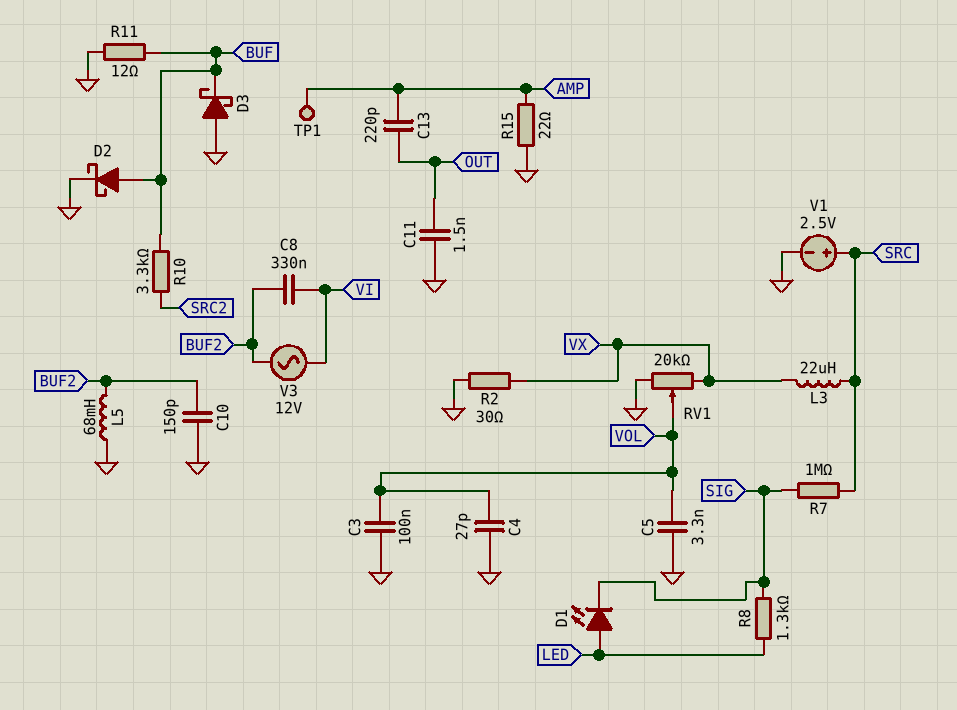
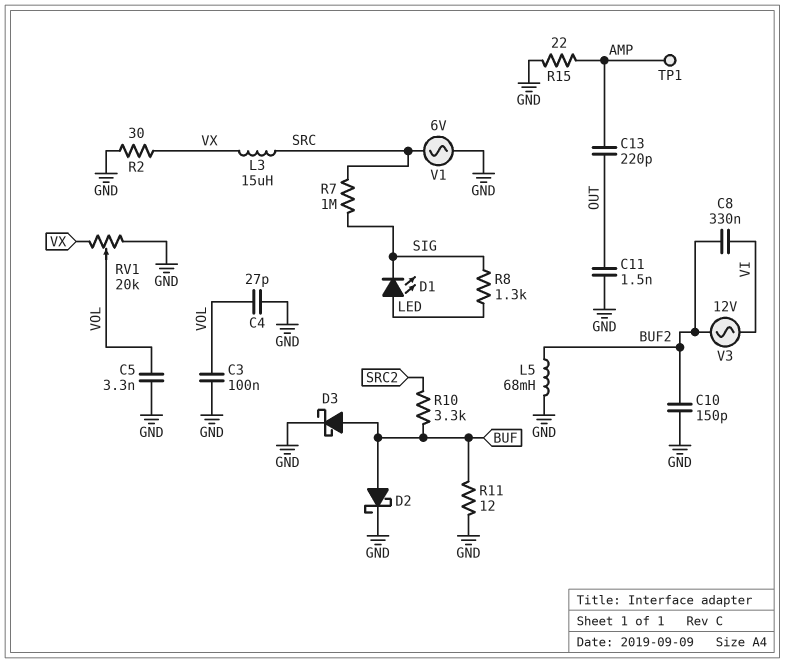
D3: schottky (A GND, K BUF) -> schottky (A BUF, K GND)
L3: 22uH (SRC, VX) -> 15uH (SRC, VX)
V1: 2.5V (plus SRC, minus GND) -> AC 6V (GND, SRC)

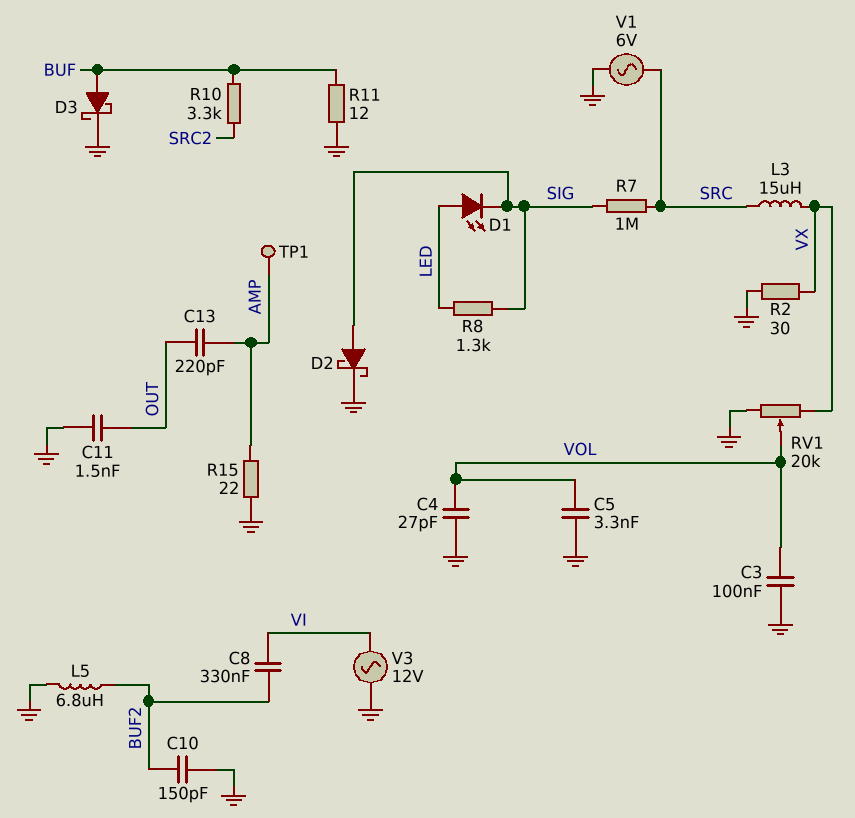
D2: schottky (A BUF, K GND) -> schottky (A SIG, K GND)
L5: 68mH (BUF2, GND) -> 6.8uH (BUF2, GND)
V3: AC 12V (BUF2, VI) -> AC 12V (GND, VI)

